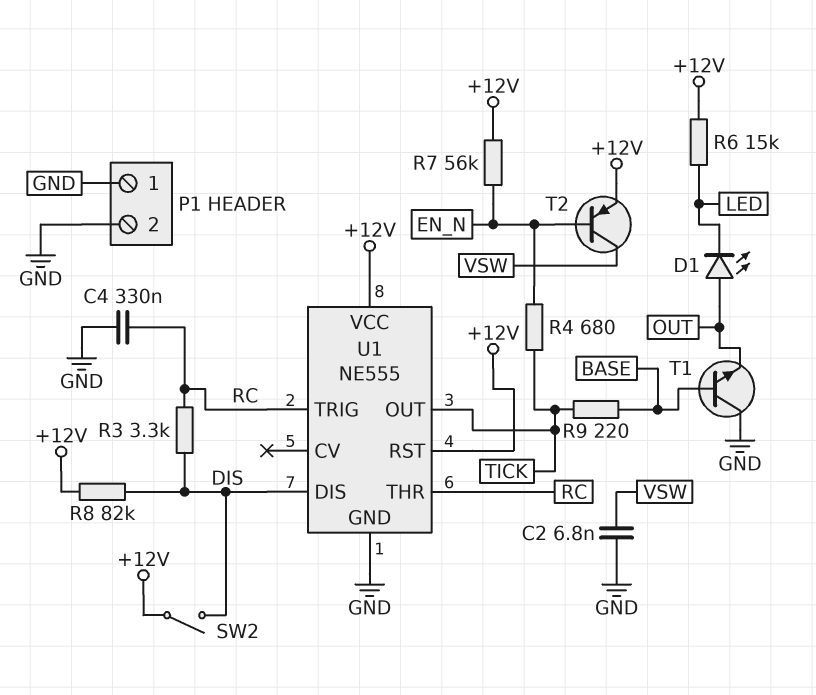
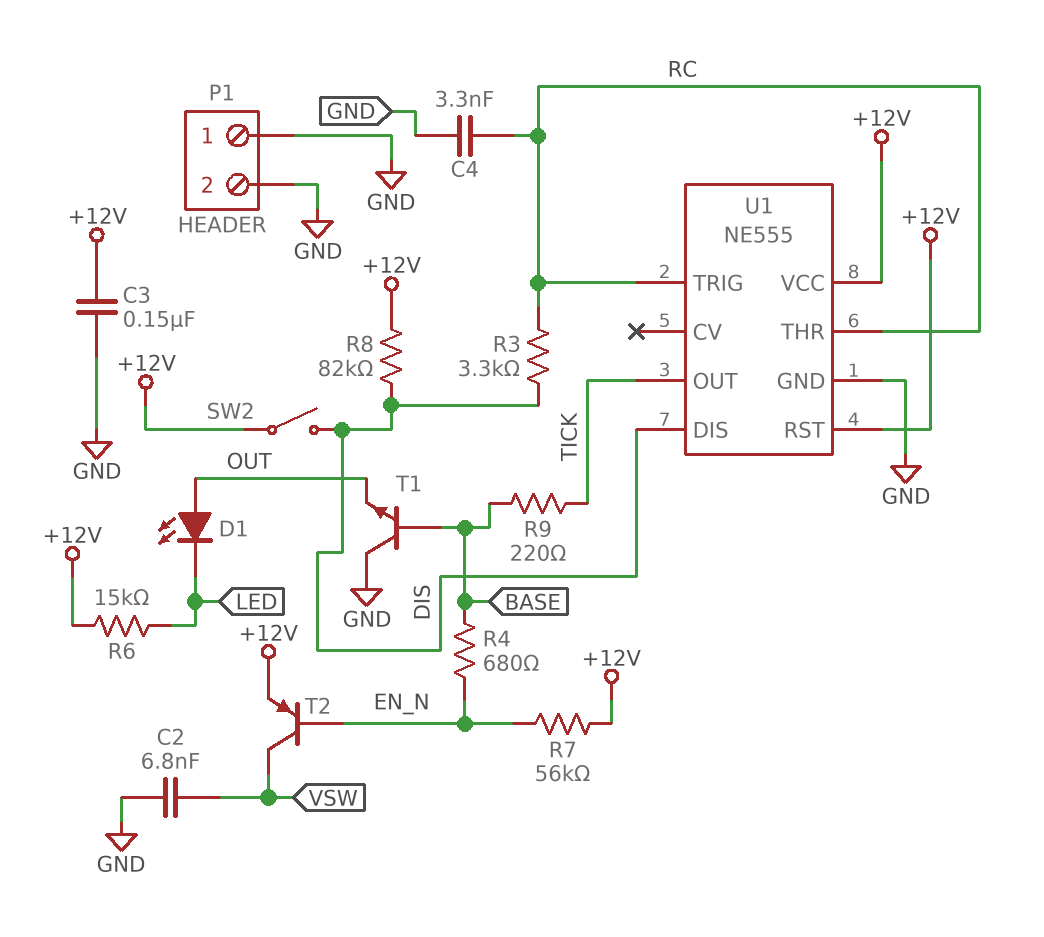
C3: none -> 150nF (+12V, GND)
C4: 330nF (GND, RC) -> 3.3nF (GND, RC)
R4: 680 (EN_N, TICK) -> 680 (BASE, EN_N)

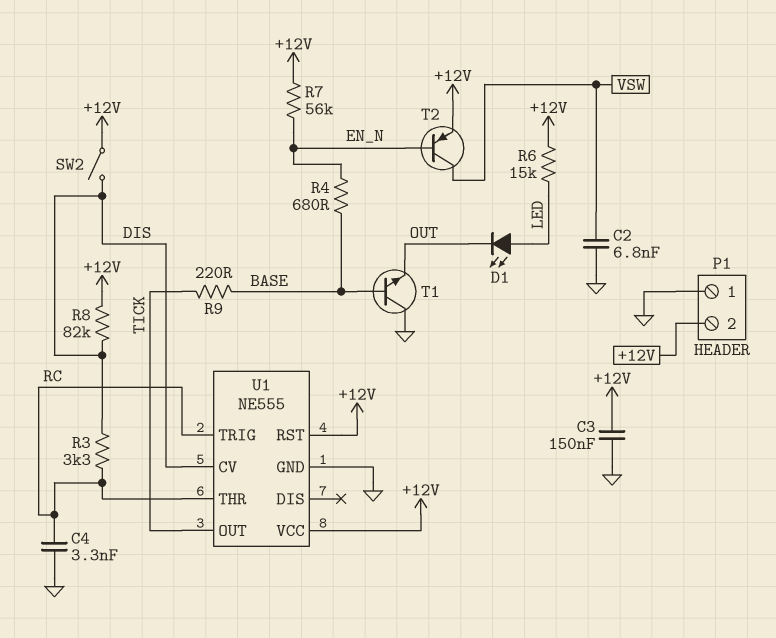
D1: LED (A OUT, K LED) -> LED (A LED, K OUT)
P1 pin 2: GND -> +12V
U1 pin CV: none -> DIS
U1 pin DIS: DIS -> none

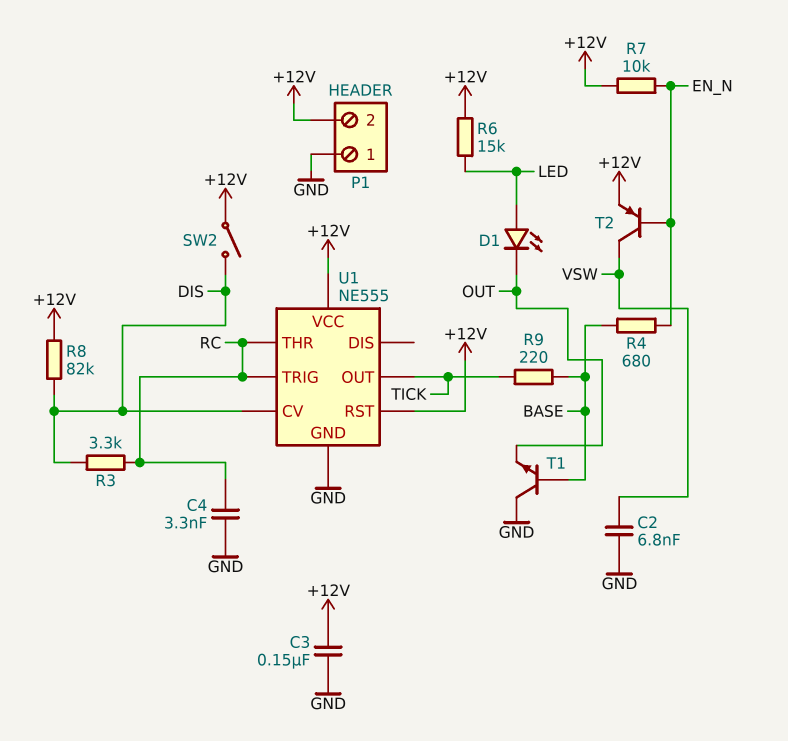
R7: 56k (+12V, EN_N) -> 10k (+12V, EN_N)

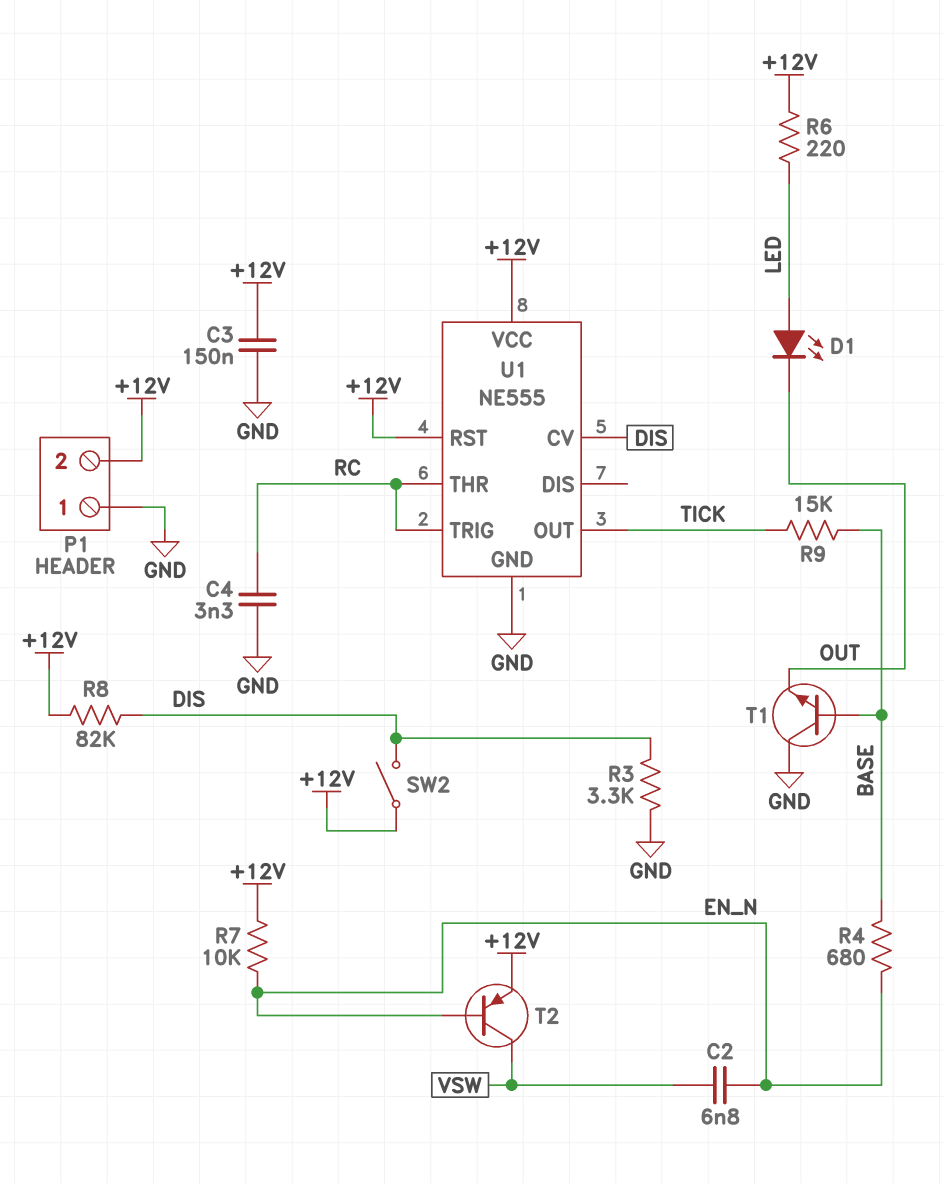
C2: 6.8nF (GND, VSW) -> 6.8nF (EN_N, VSW)
R3: 3.3k (DIS, RC) -> 3.3k (DIS, GND)
R6: 15k (+12V, LED) -> 220 (+12V, LED)
R9: 220 (BASE, TICK) -> 15k (BASE, TICK)

